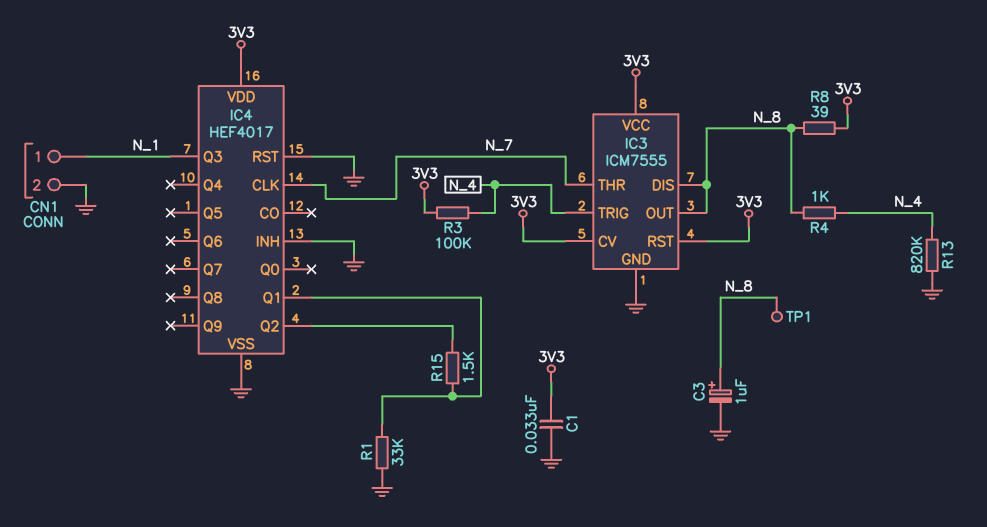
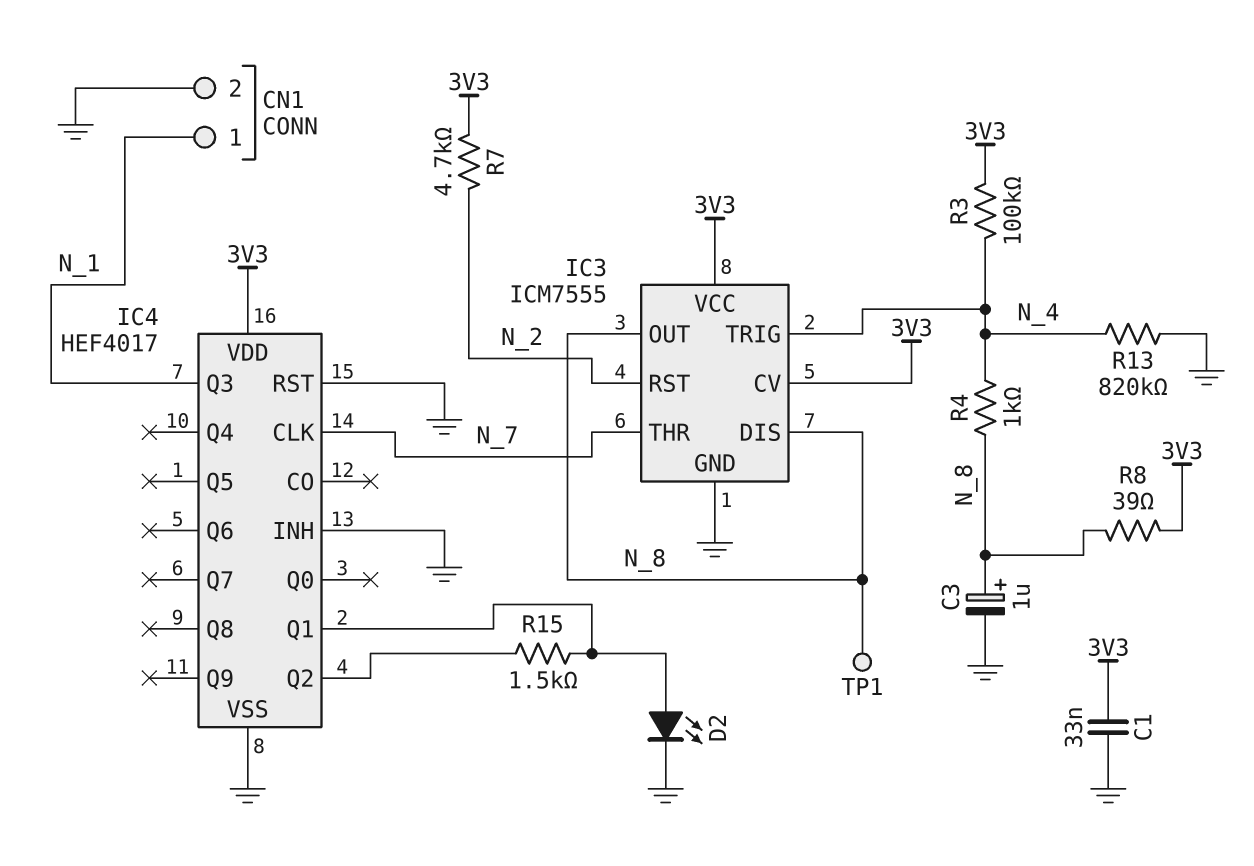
D2: none -> LED (A IC4/Q1, K GND)
IC3 pin RST: 3V3 -> N_2
R1: 33k (GND, IC4/Q1) -> none
R7: none -> 4.7k (3V3, N_2)

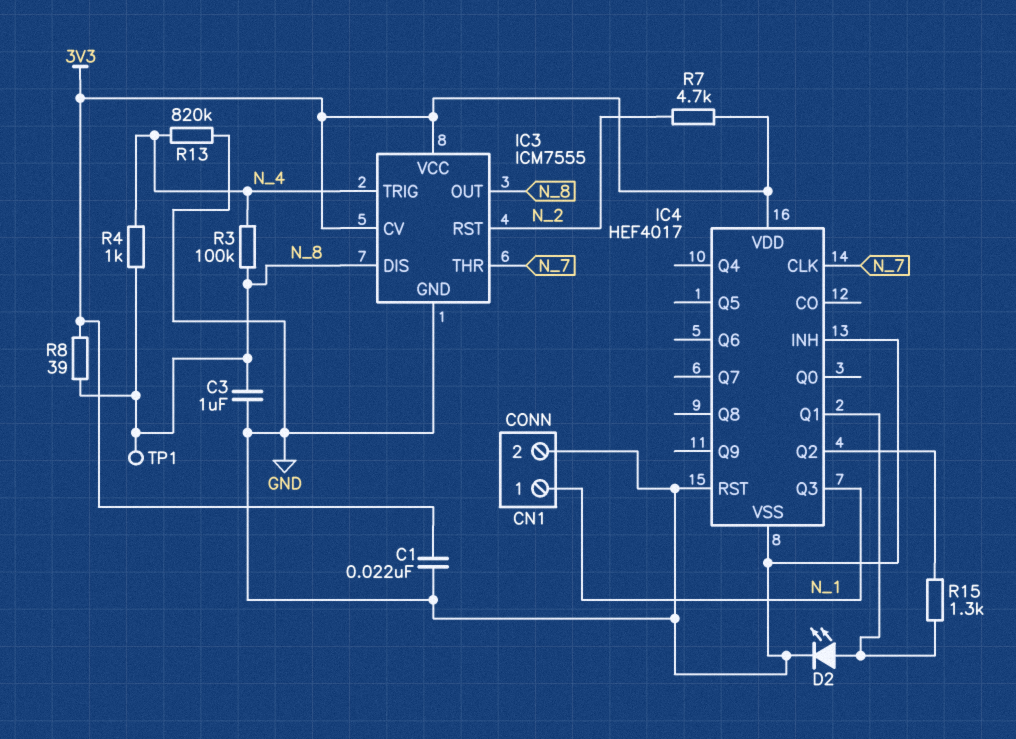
C1: 33nF (3V3, GND) -> 22nF (3V3, GND)
C3: 1uF (plus N_8, minus GND) -> 1uF (GND, N_8)
R3: 100k (3V3, N_4) -> 100k (N_4, N_8)
R15: 1.5k (IC4/Q1, IC4/Q2) -> 1.3k (IC4/Q1, IC4/Q2)

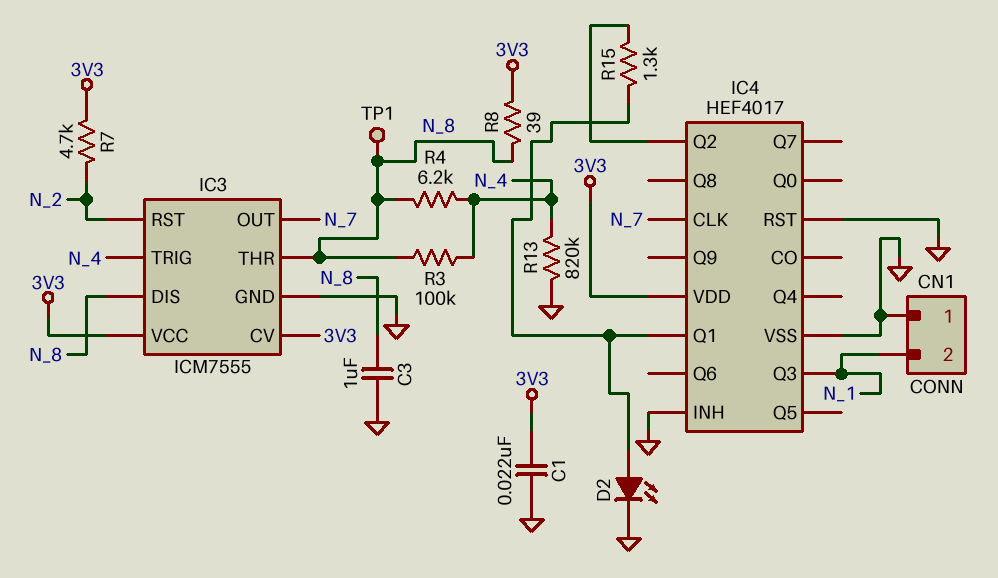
CN1 pin 1: N_1 -> GND
CN1 pin 2: GND -> N_1
IC3 pin OUT: N_8 -> N_7
IC3 pin THR: N_7 -> N_8
R4: 1k (N_4, N_8) -> 6.2k (N_4, N_8)

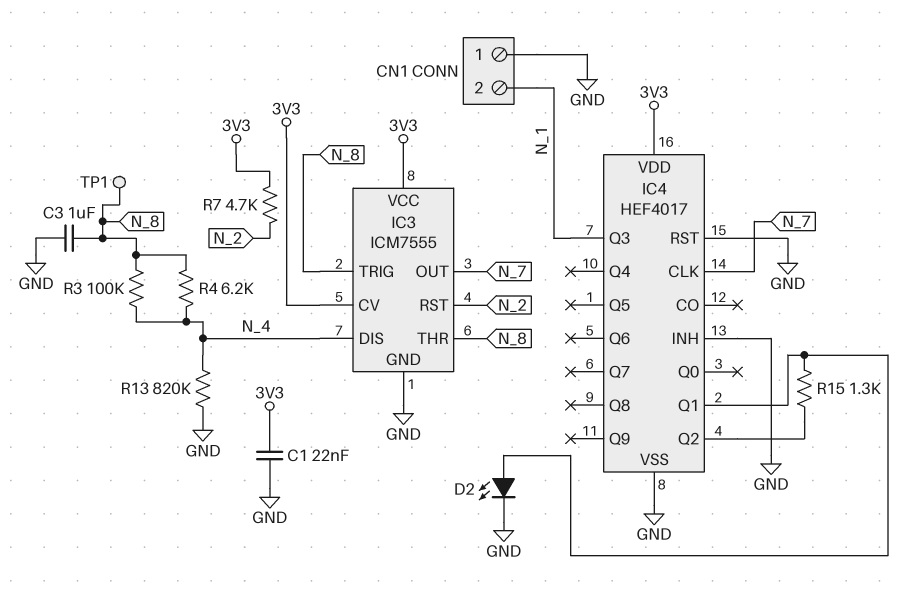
IC3 pin DIS: N_8 -> N_4
IC3 pin TRIG: N_4 -> N_8
R8: 39 (3V3, N_8) -> none

